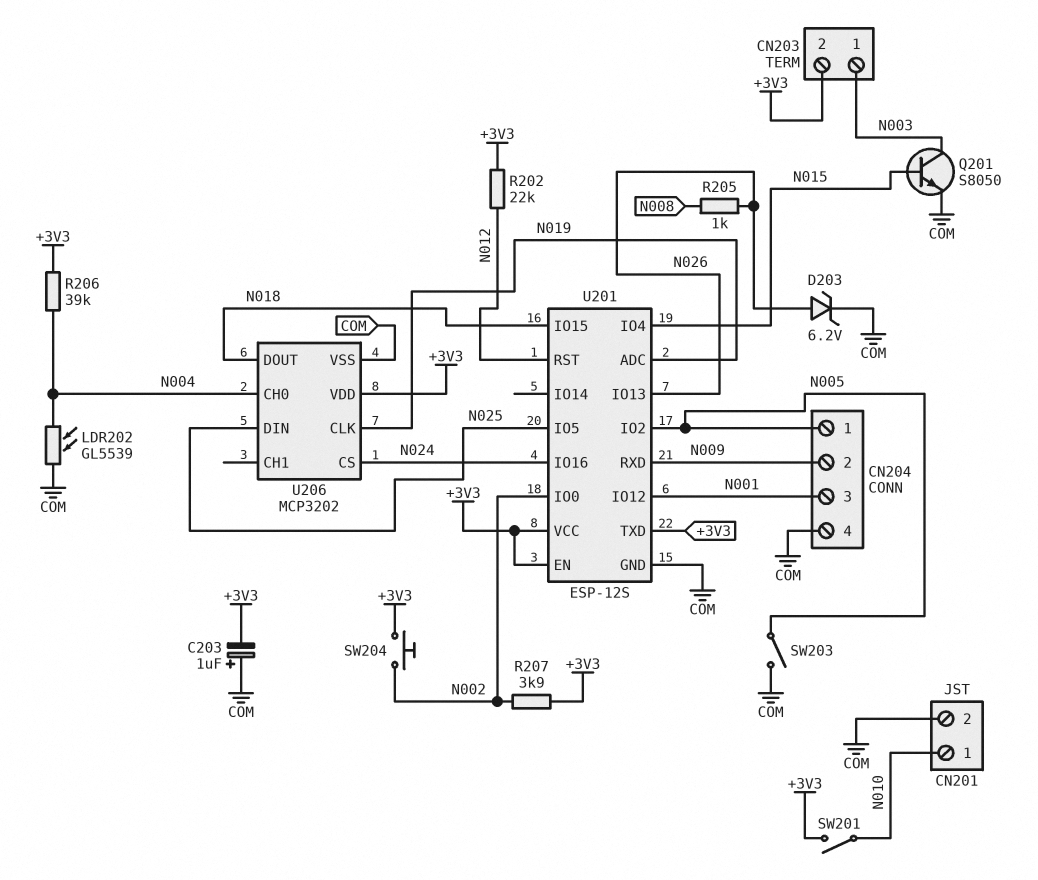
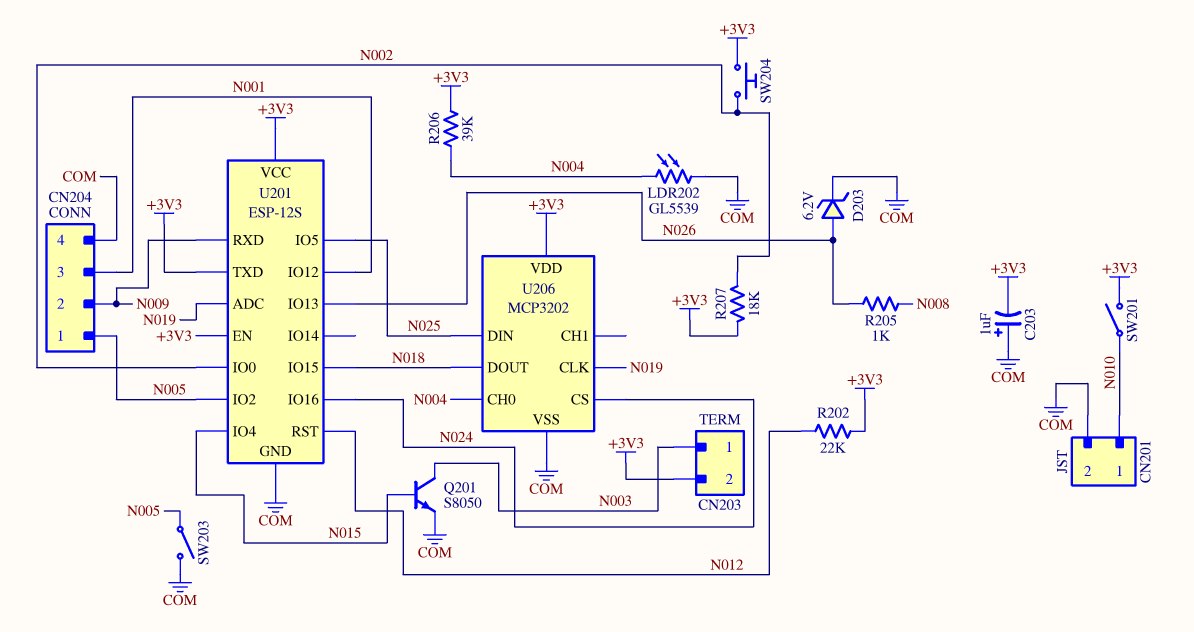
R207: 3.9k (+3V3, N002) -> 18k (+3V3, N002)

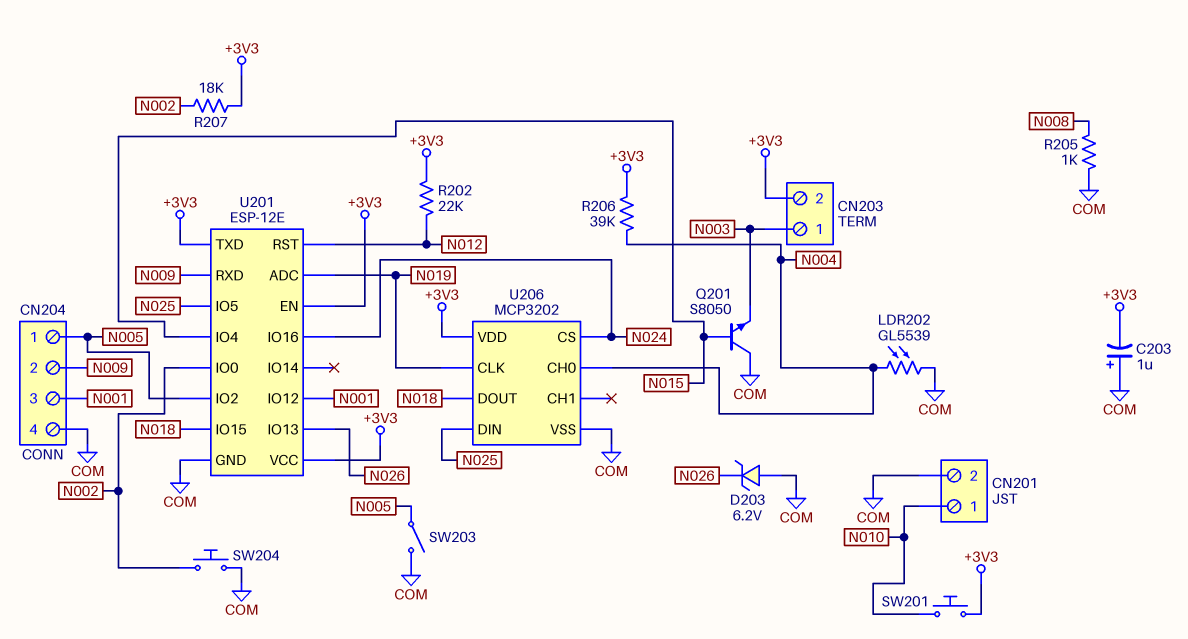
D203: zener 6.2V (A N026, K COM) -> zener 6.2V (A COM, K N026)
Q201: NPN S8050 (B N015, C N003, E COM) -> NPN S8050 (B N015, C COM, E N003)
R205: 1k (N008, N026) -> 1k (COM, N008)
SW201: switch (+3V3, N010) -> button (+3V3, N010)
SW204: button (+3V3, N002) -> button (COM, N002)
U201: ESP-12S -> ESP-12E

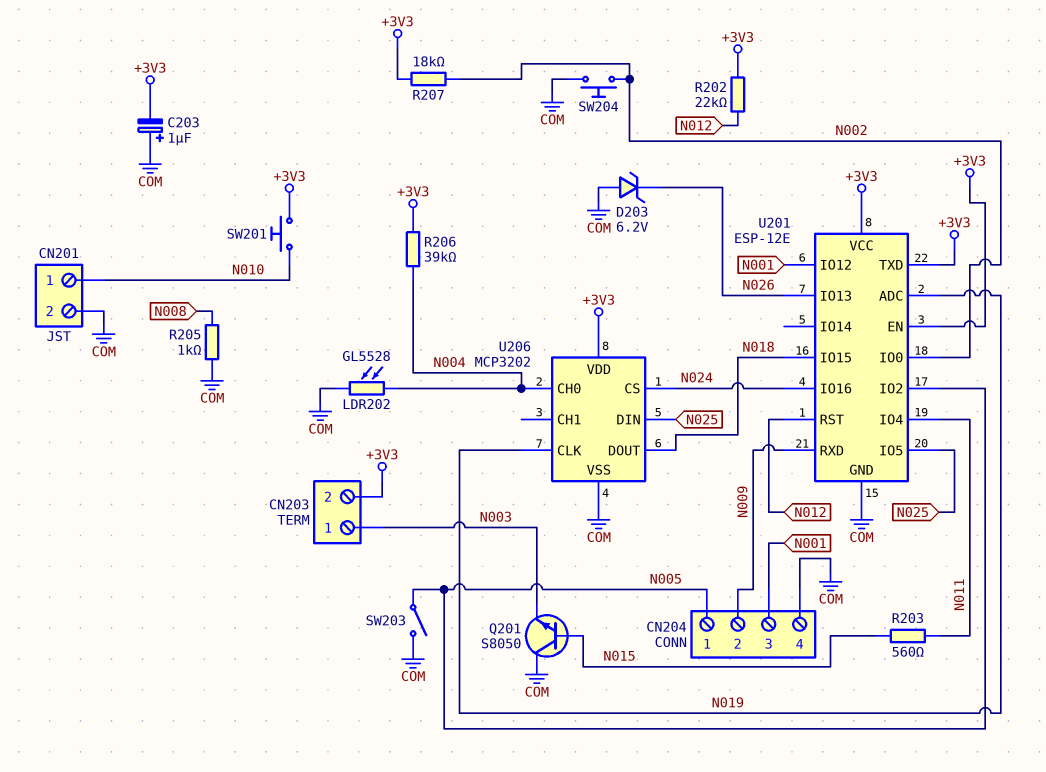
LDR202: GL5539 (COM, N004) -> GL5528 (COM, N004)
R203: none -> 560 (N011, N015)
U201 pin IO4: N015 -> N011

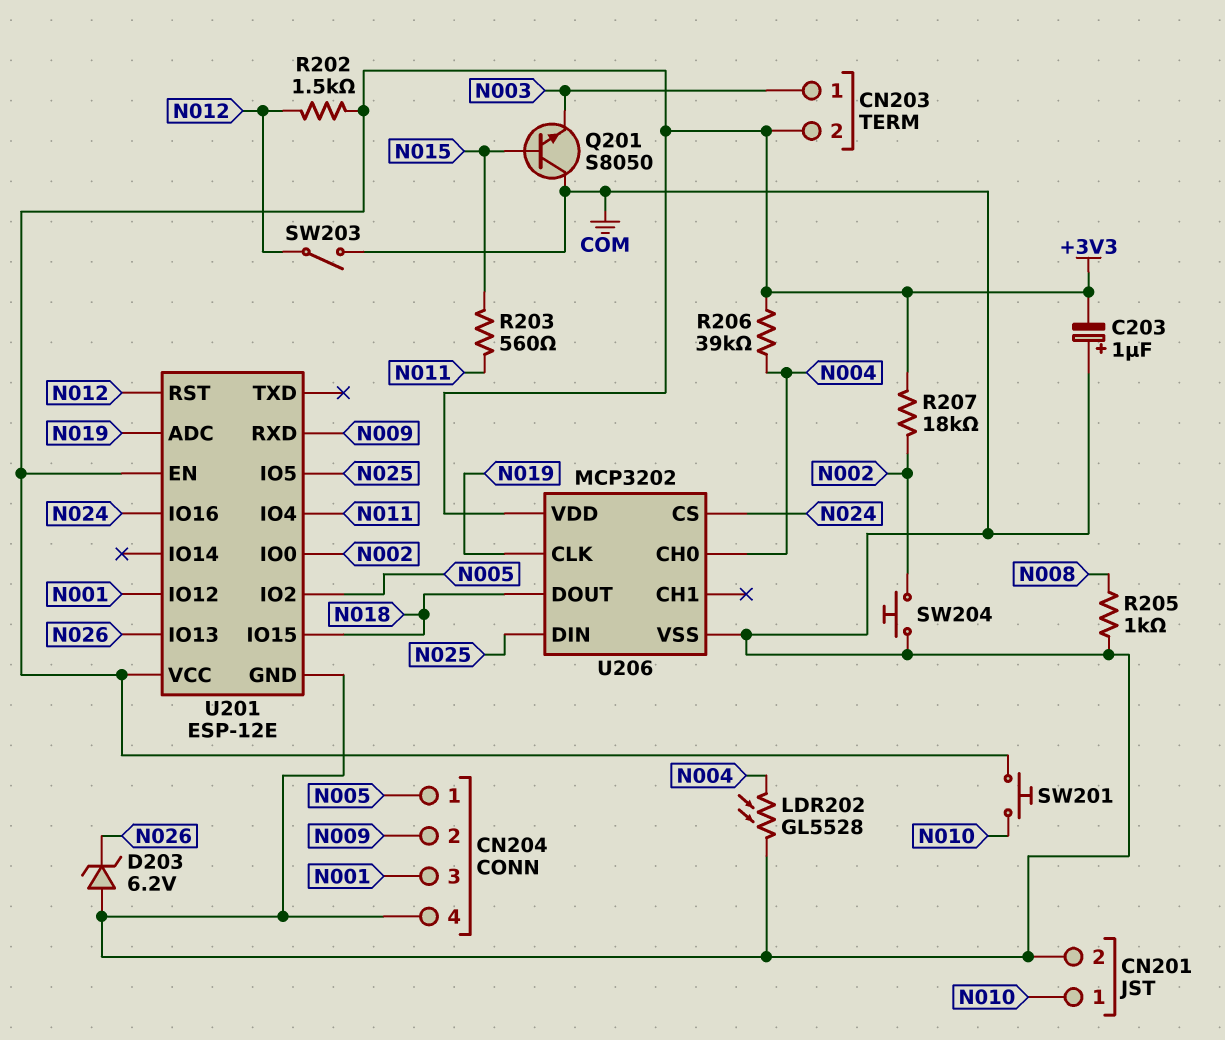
R202: 22k (+3V3, N012) -> 1.5k (+3V3, N012)
SW203: switch (COM, N005) -> switch (COM, N012)
U201 pin TXD: +3V3 -> none

